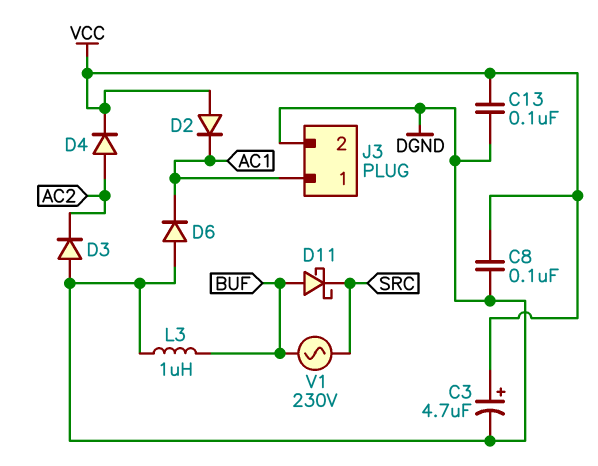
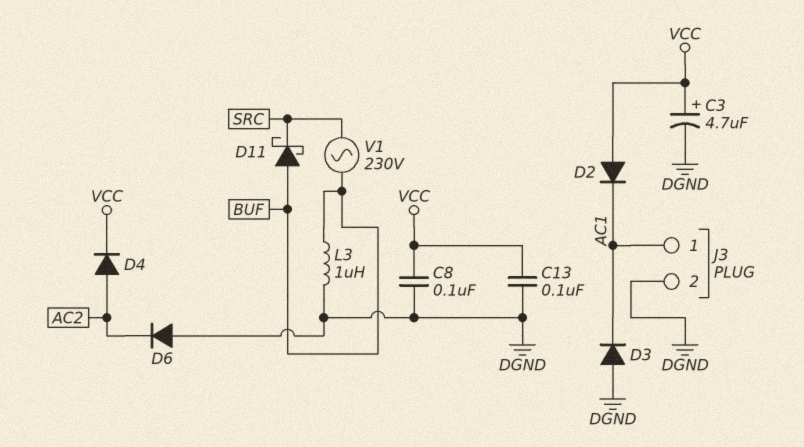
D3: diode (A DGND, K AC2) -> diode (A DGND, K AC1)
D6: diode (A DGND, K AC1) -> diode (A DGND, K AC2)

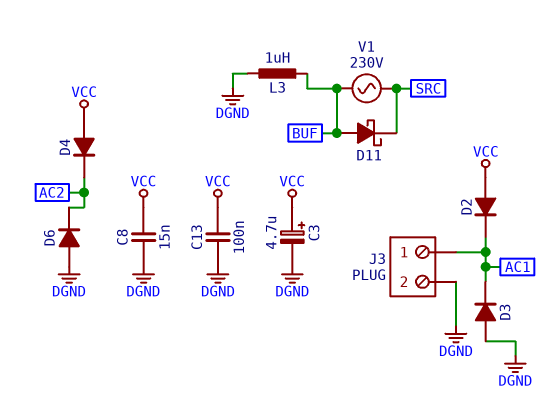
C8: 100nF (DGND, VCC) -> 15nF (DGND, VCC)
D4: diode (A AC2, K VCC) -> diode (A VCC, K AC2)

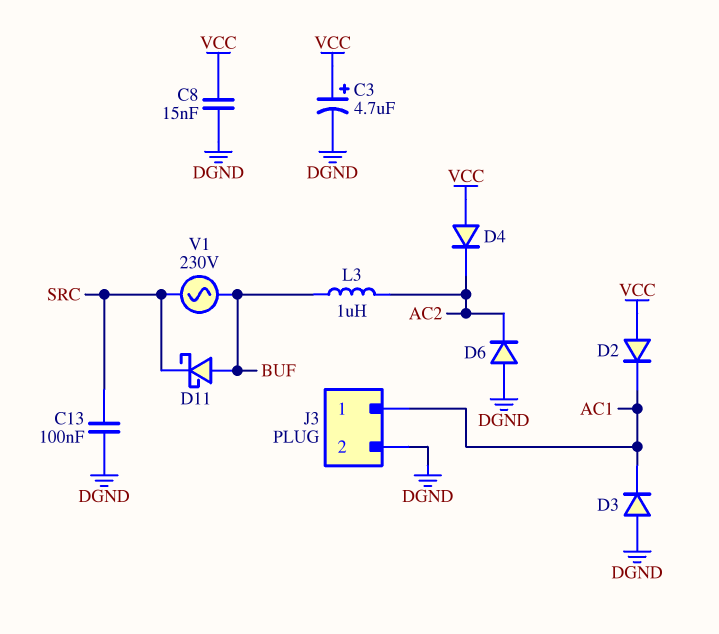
C13: 100nF (DGND, VCC) -> 100nF (DGND, SRC)
L3: 1uH (BUF, DGND) -> 1uH (AC2, BUF)

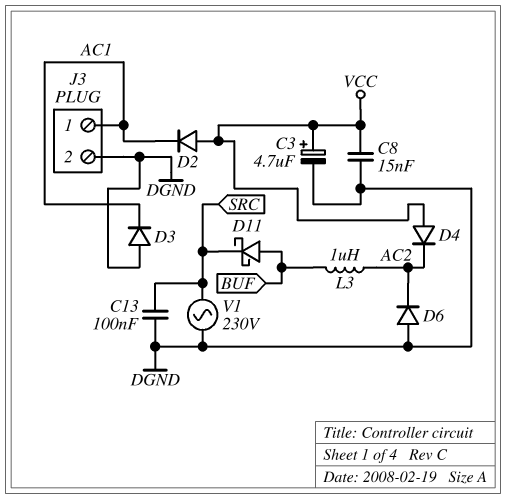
V1: AC 230V (BUF, SRC) -> AC 230V (DGND, SRC)

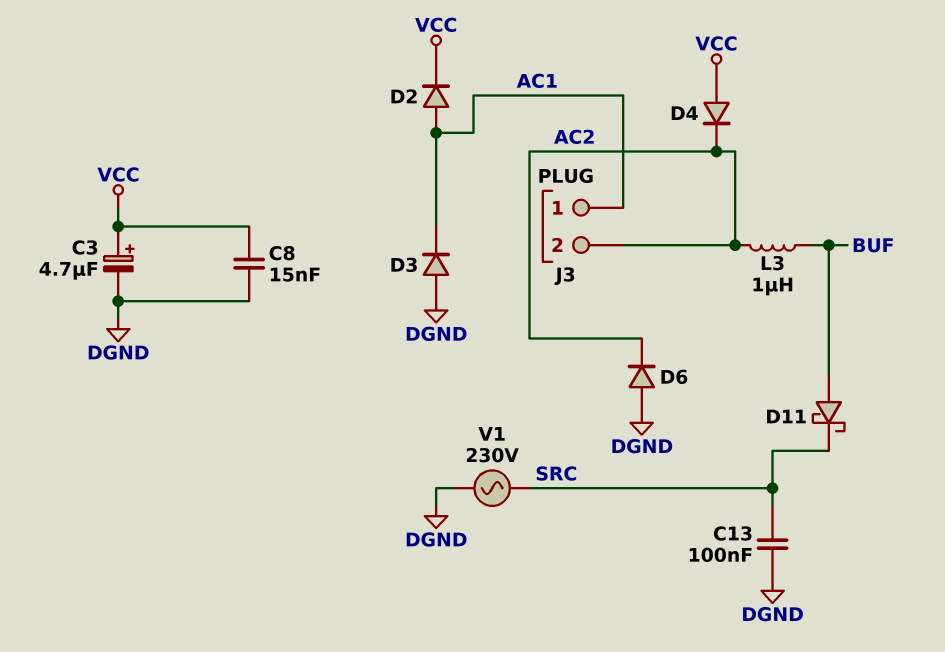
D2: diode (A VCC, K AC1) -> diode (A AC1, K VCC)
J3 pin 2: DGND -> AC2

